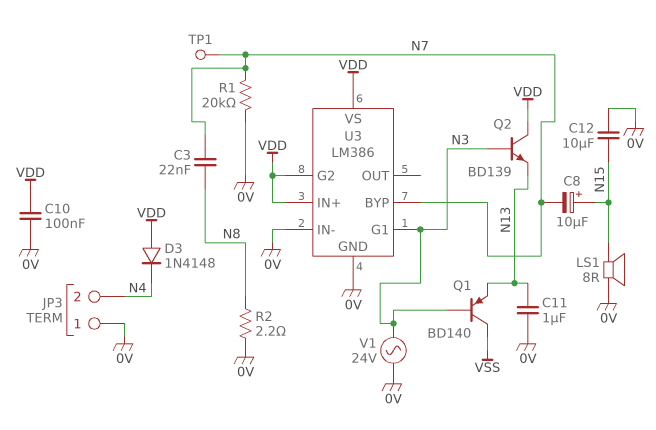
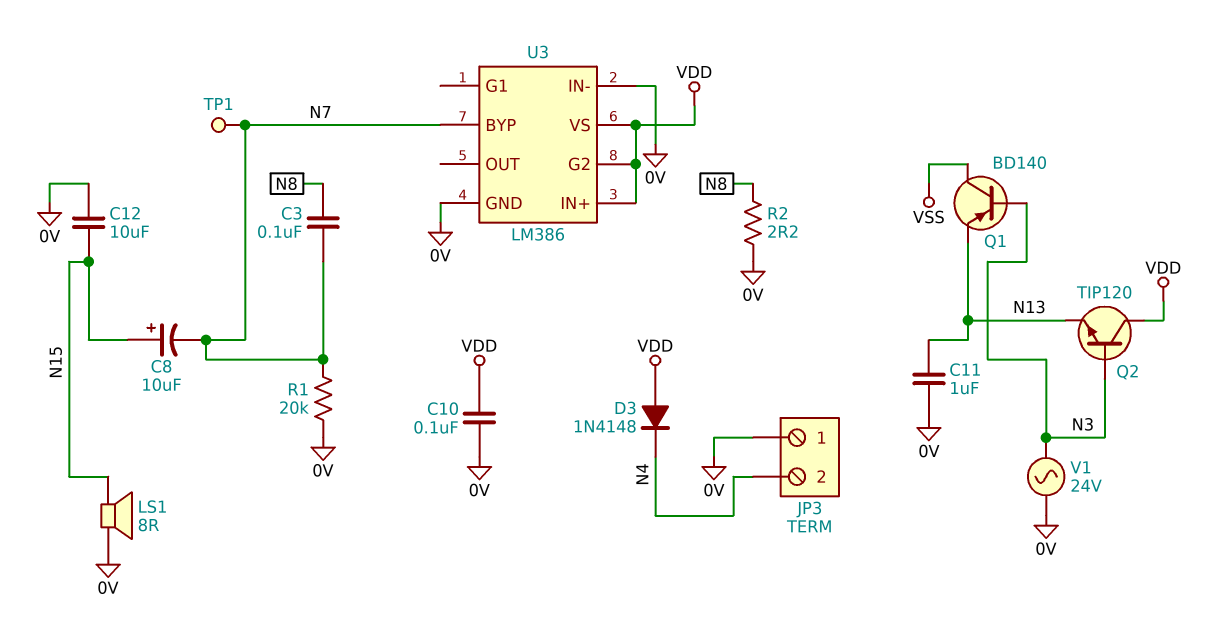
C3: 22nF (N7, N8) -> 100nF (N7, N8)
Q2: NPN BD139 (B N3, C VDD, E N13) -> NPN TIP120 (B N3, C VDD, E N13)
U3 pin G1: N3 -> none

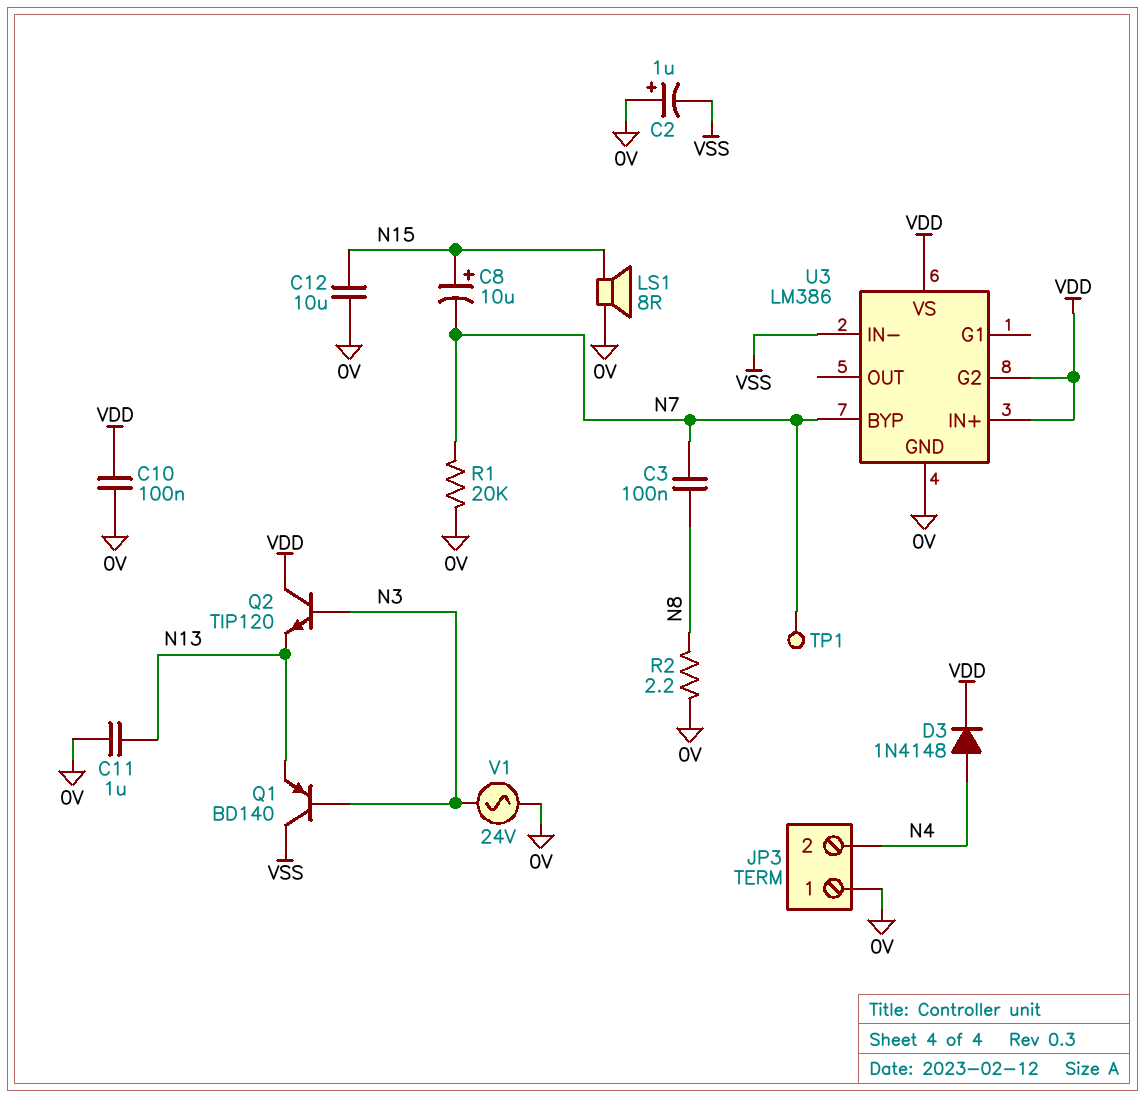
C2: none -> 1uF (plus 0V, minus VSS)
D3: diode 1N4148 (A VDD, K N4) -> diode 1N4148 (A N4, K VDD)
U3 pin IN-: 0V -> VSS

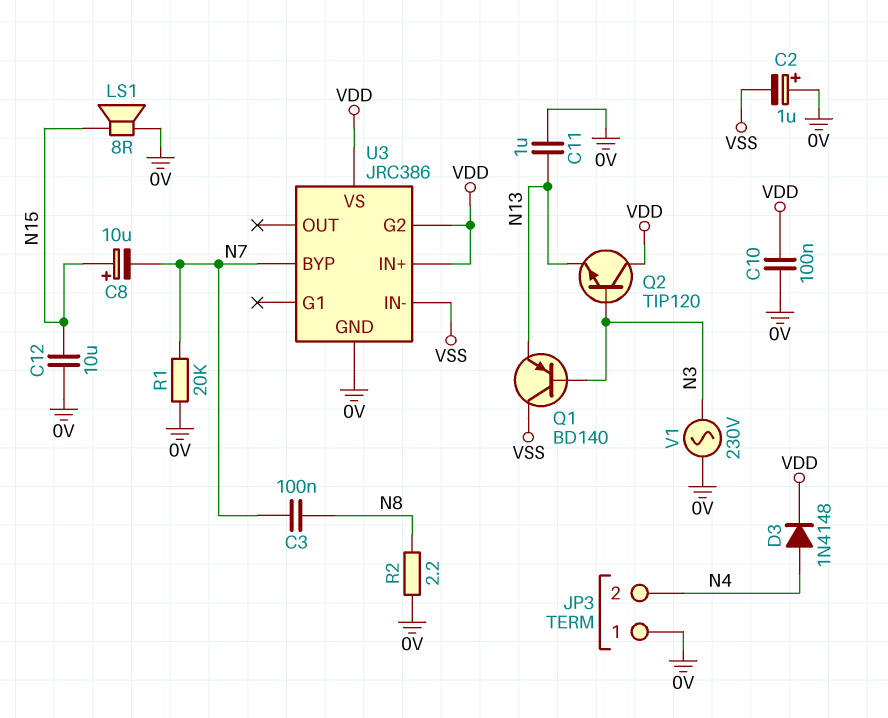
TP1: test point (N7) -> none
U3: LM386 -> JRC386
V1: AC 24V (0V, N3) -> AC 230V (0V, N3)

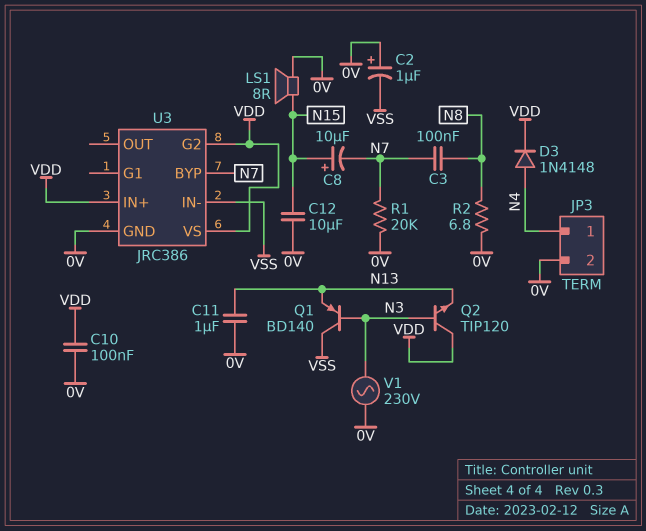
JP3 pin 1: 0V -> N4
JP3 pin 2: N4 -> 0V
R2: 2.2 (0V, N8) -> 6.8 (0V, N8)

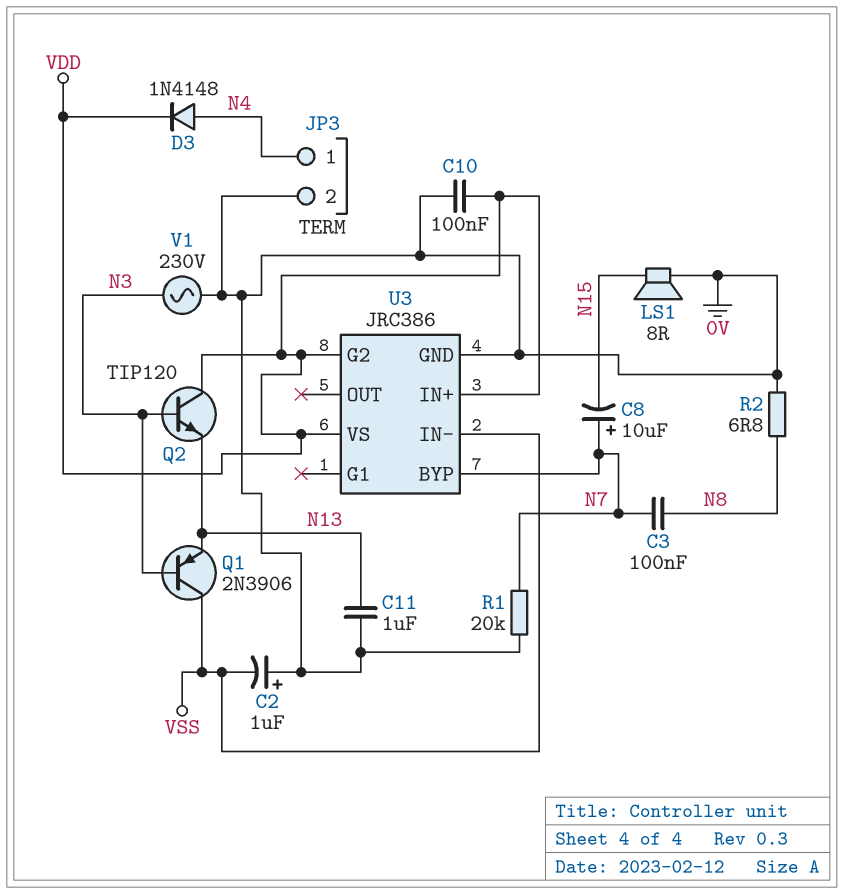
C8: 10uF (plus N15, minus N7) -> 10uF (plus N7, minus N15)
C12: 10uF (0V, N15) -> none
Q1: PNP BD140 (B N3, C VSS, E N13) -> PNP 2N3906 (B N3, C VSS, E N13)

